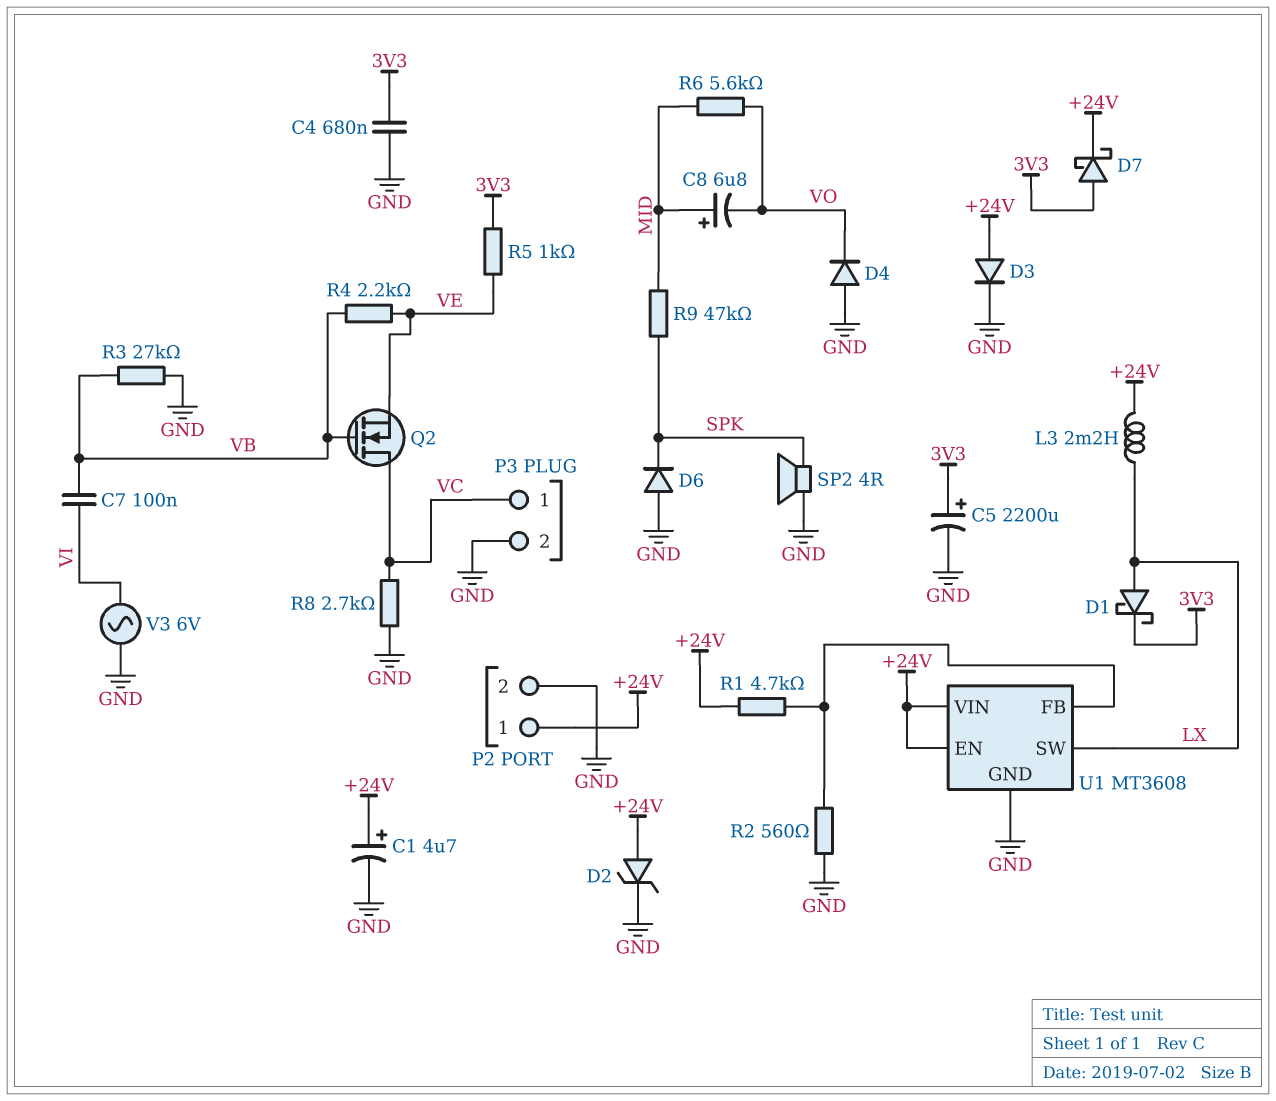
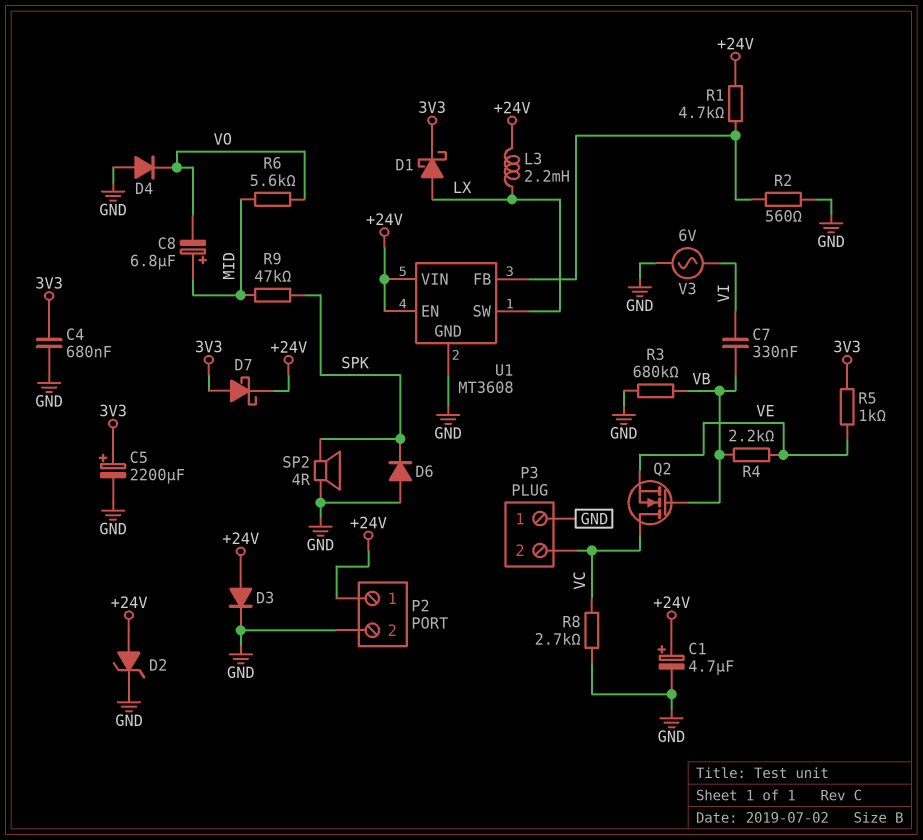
C7: 100nF (VB, VI) -> 330nF (VB, VI)
P3 pin 1: VC -> GND
P3 pin 2: GND -> VC
R3: 27k (GND, VB) -> 680k (GND, VB)

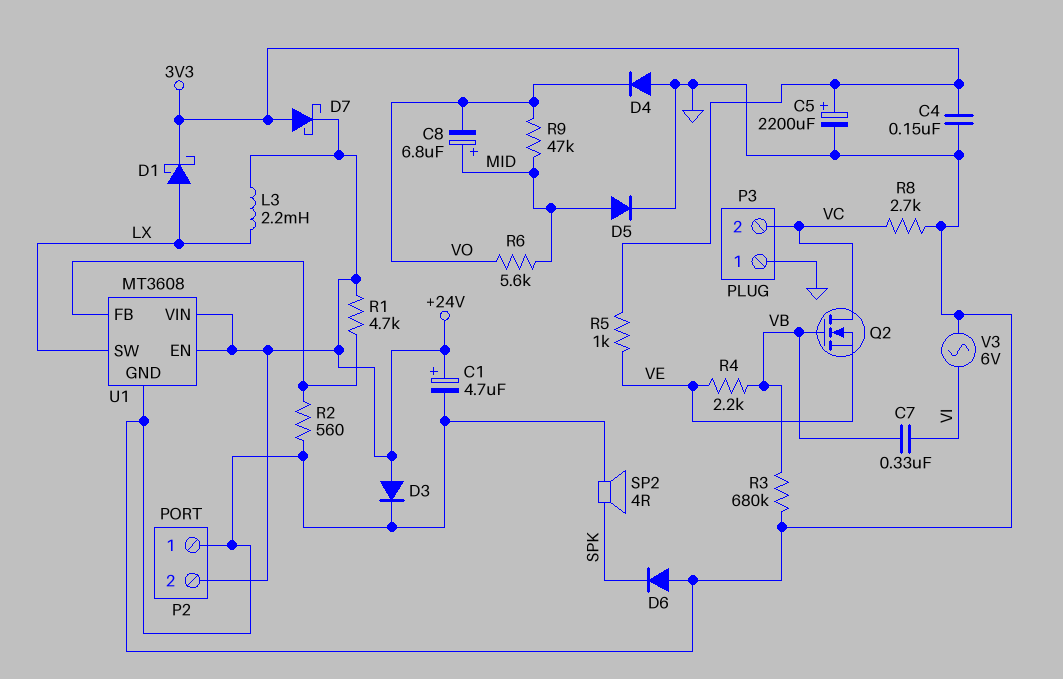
C4: 680nF (3V3, GND) -> 150nF (3V3, GND)
D2: zener (A +24V, K GND) -> none
D5: none -> diode (A MID, K GND)
P2 pin 1: +24V -> GND
P2 pin 2: GND -> +24V
R9: 47k (MID, SPK) -> 47k (MID, VO)

